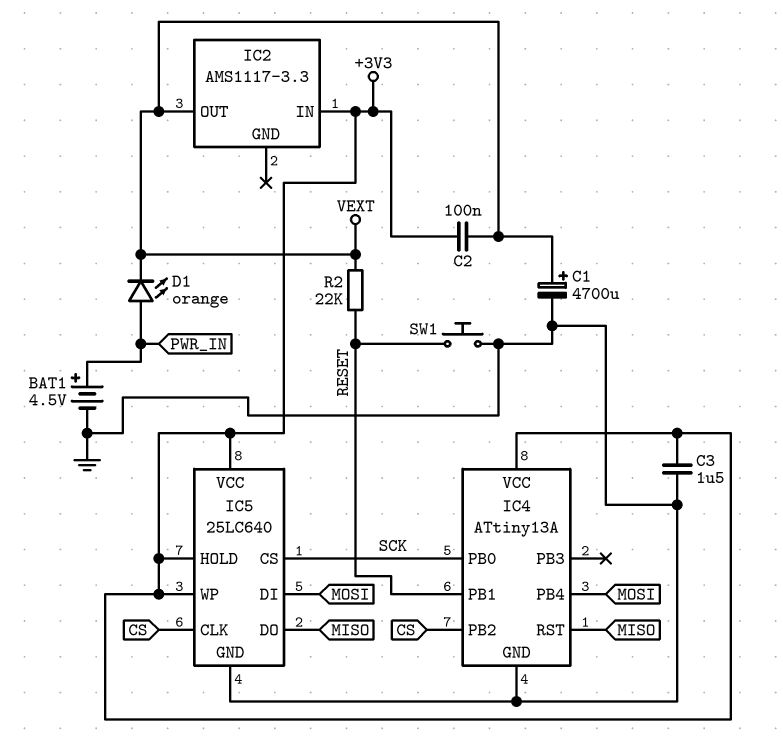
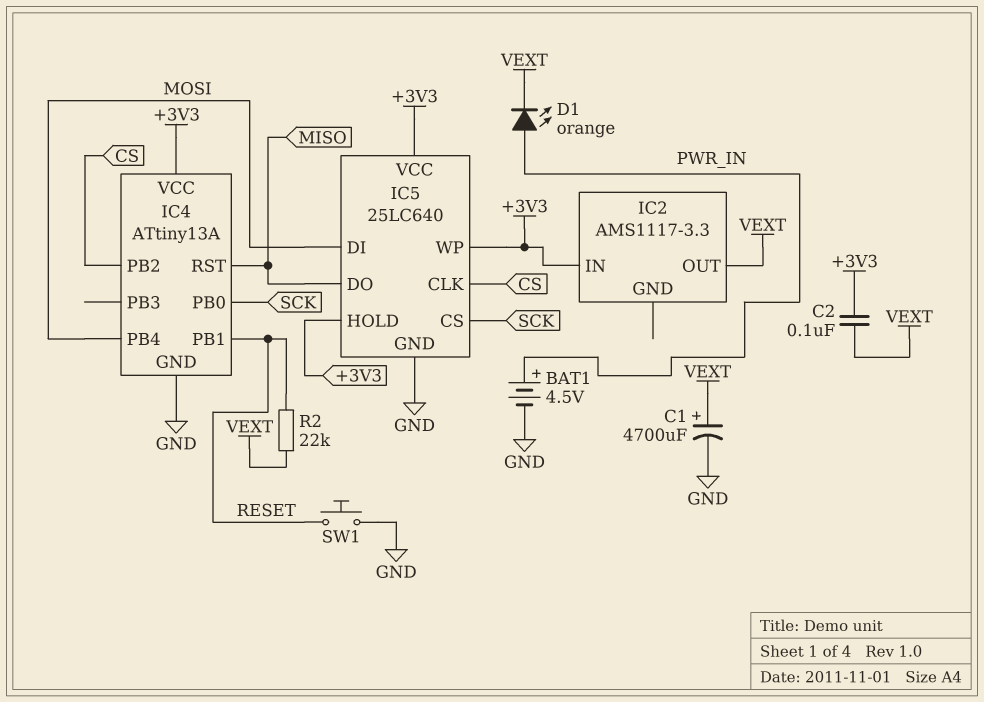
C3: 1.5uF (+3V3, GND) -> none

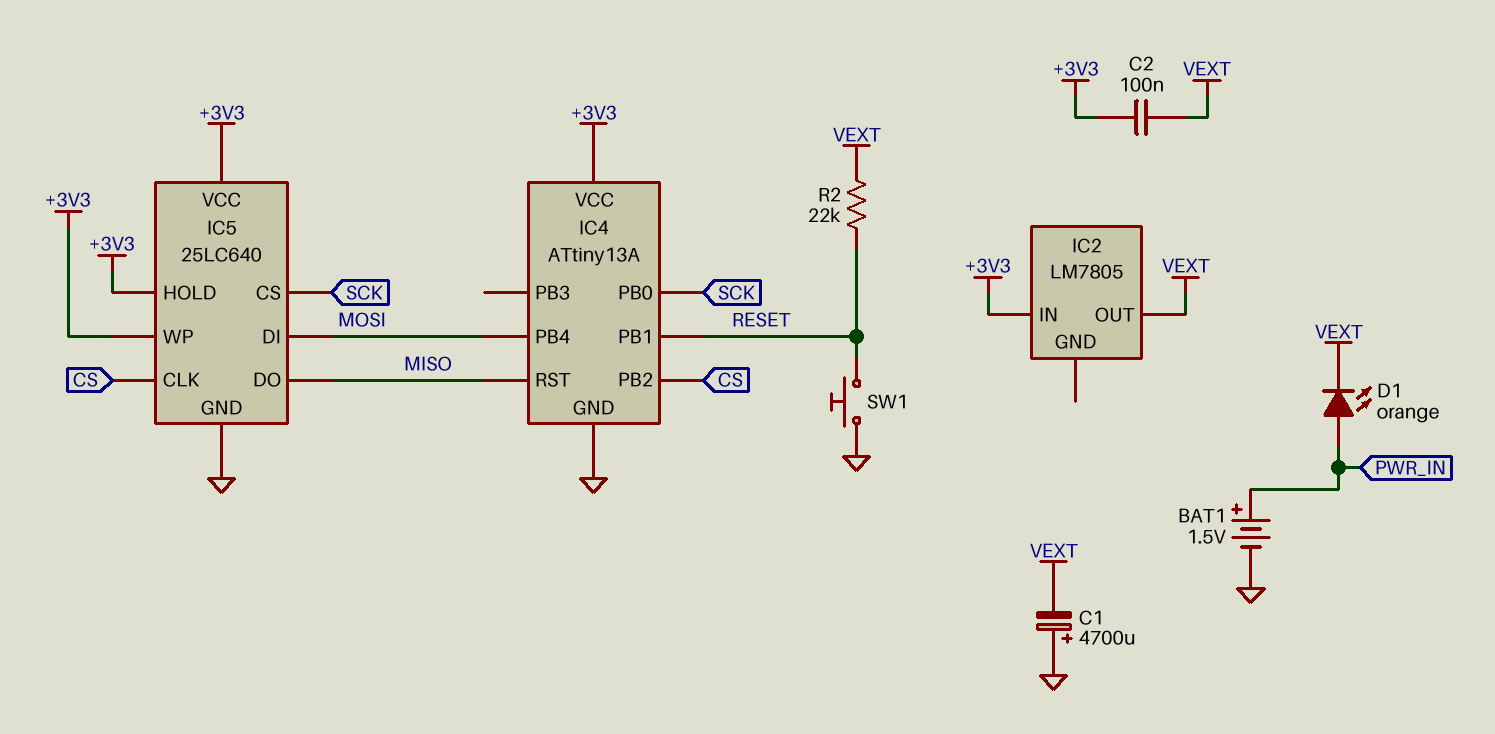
BAT1: 4.5V (plus PWR_IN, minus GND) -> 1.5V (plus PWR_IN, minus GND)
C1: 4700uF (plus VEXT, minus GND) -> 4700uF (plus GND, minus VEXT)
IC2: AMS1117-3.3 -> LM7805

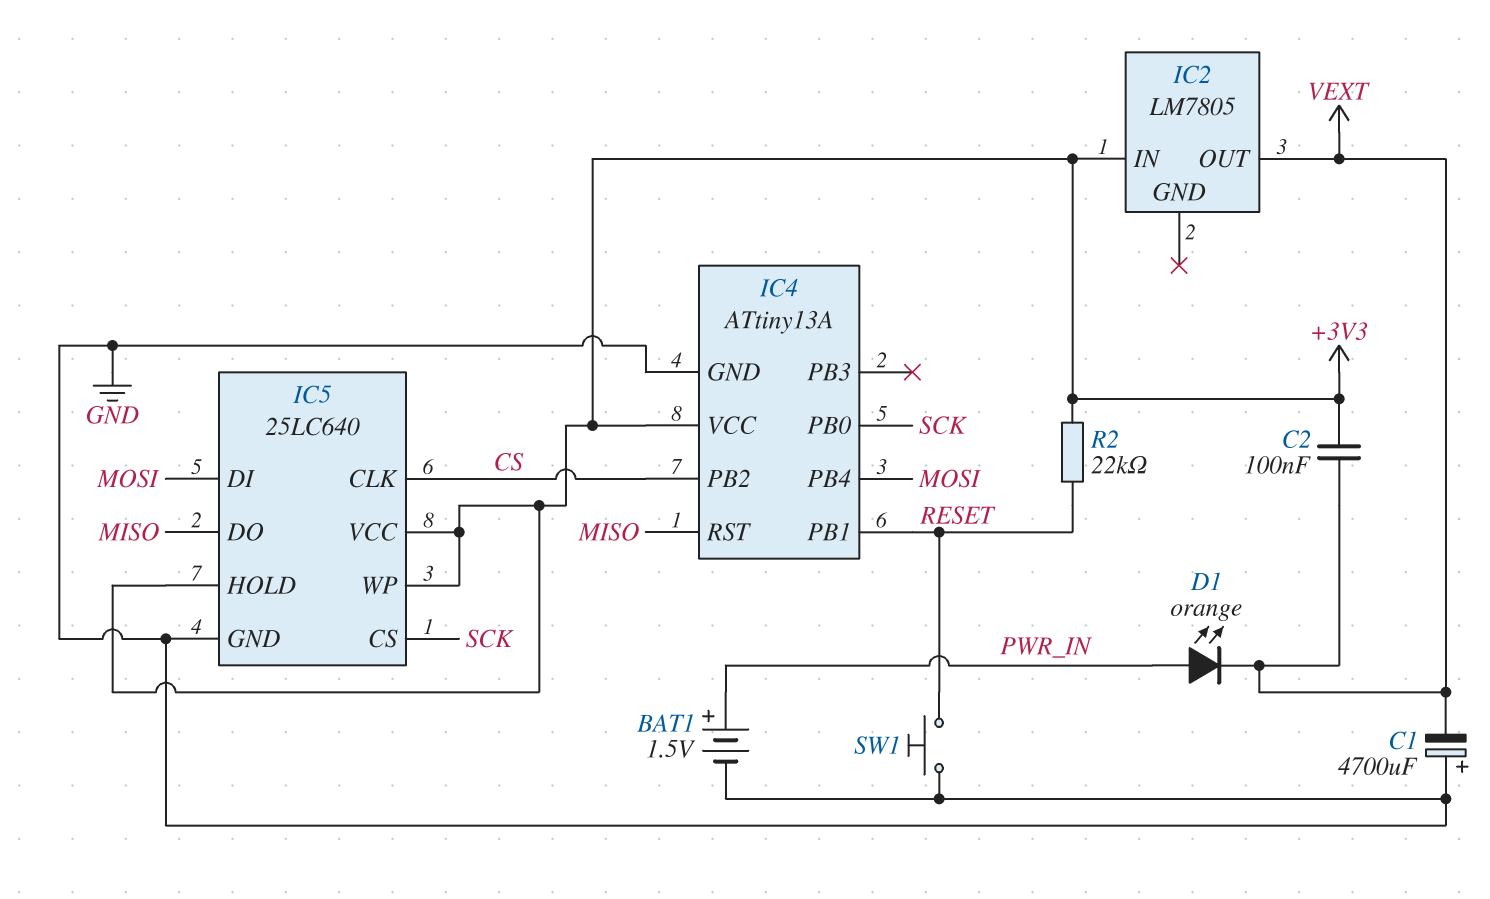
R2: 22k (RESET, VEXT) -> 22k (+3V3, RESET)

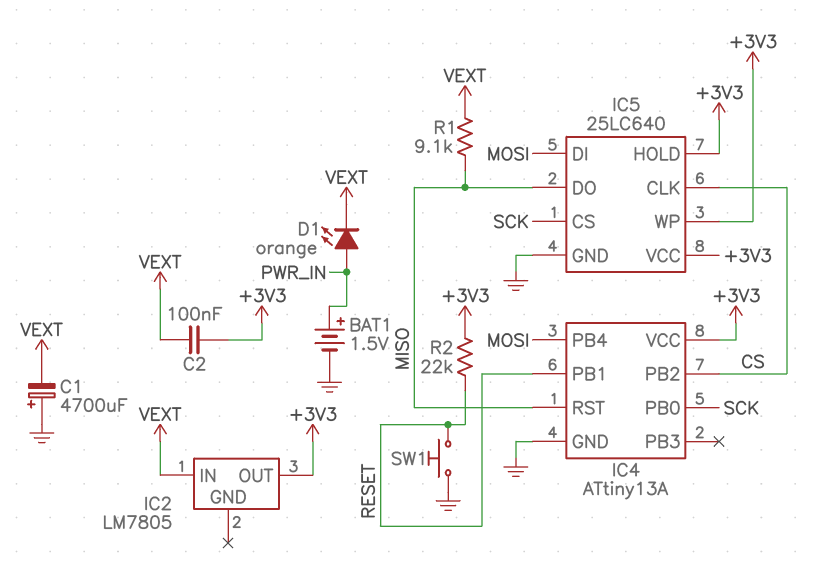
IC2 pin IN: +3V3 -> VEXT
IC2 pin OUT: VEXT -> +3V3
R1: none -> 9.1k (MISO, VEXT)

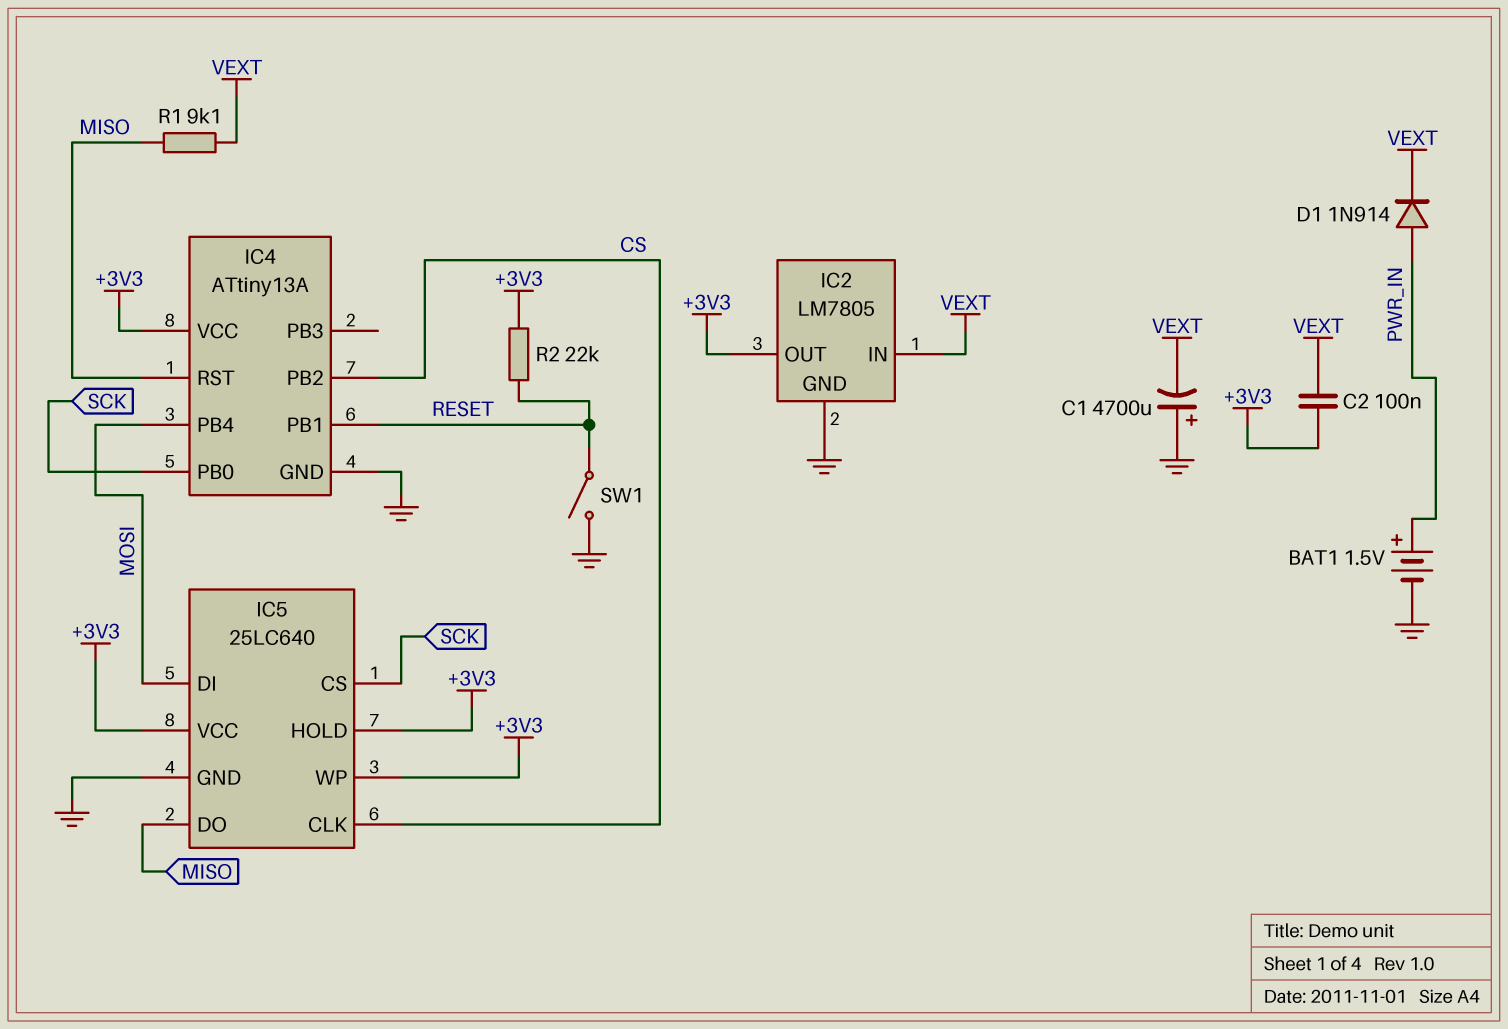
D1: LED orange (A PWR_IN, K VEXT) -> diode 1N914 (A PWR_IN, K VEXT)
IC2 pin GND: none -> GND
SW1: button (GND, RESET) -> switch (GND, RESET)

